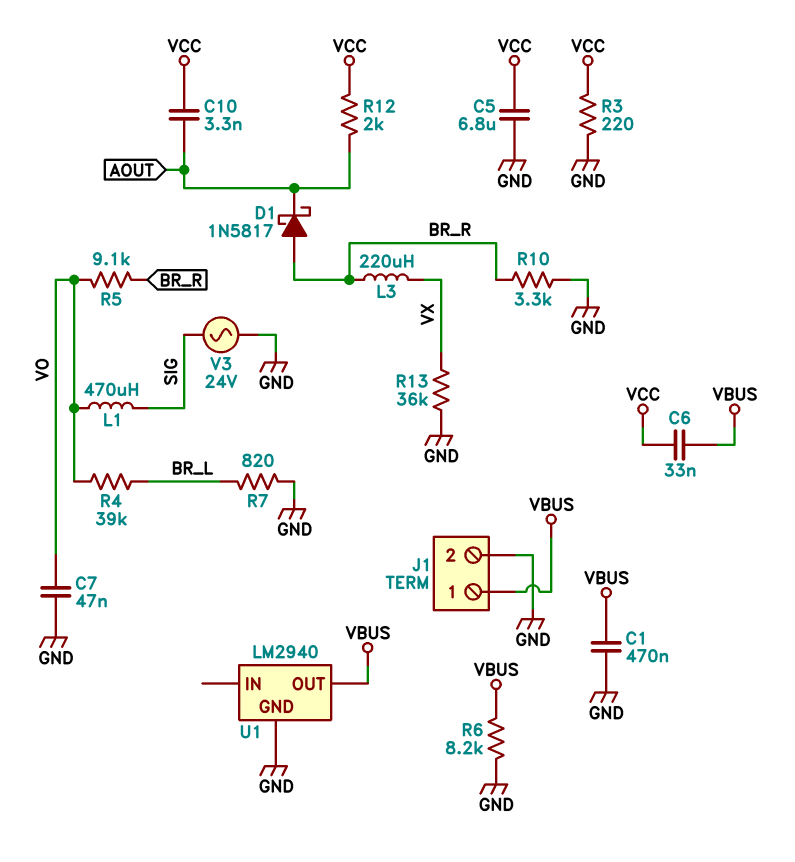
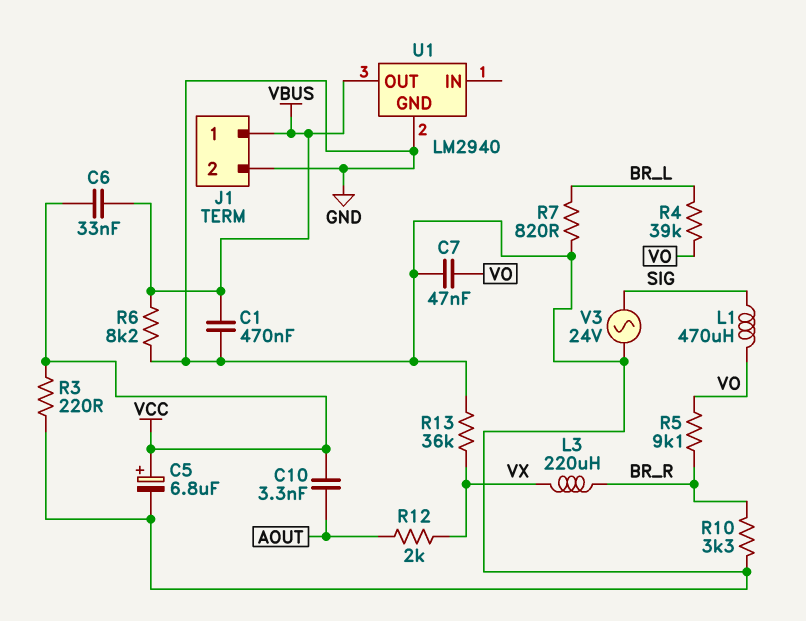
C5: 6.8uF (GND, VCC) -> 6.8uF (plus VCC, minus GND)
D1: schottky 1N5817 (A BR_R, K AOUT) -> none
R12: 2k (AOUT, VCC) -> 2k (AOUT, VX)

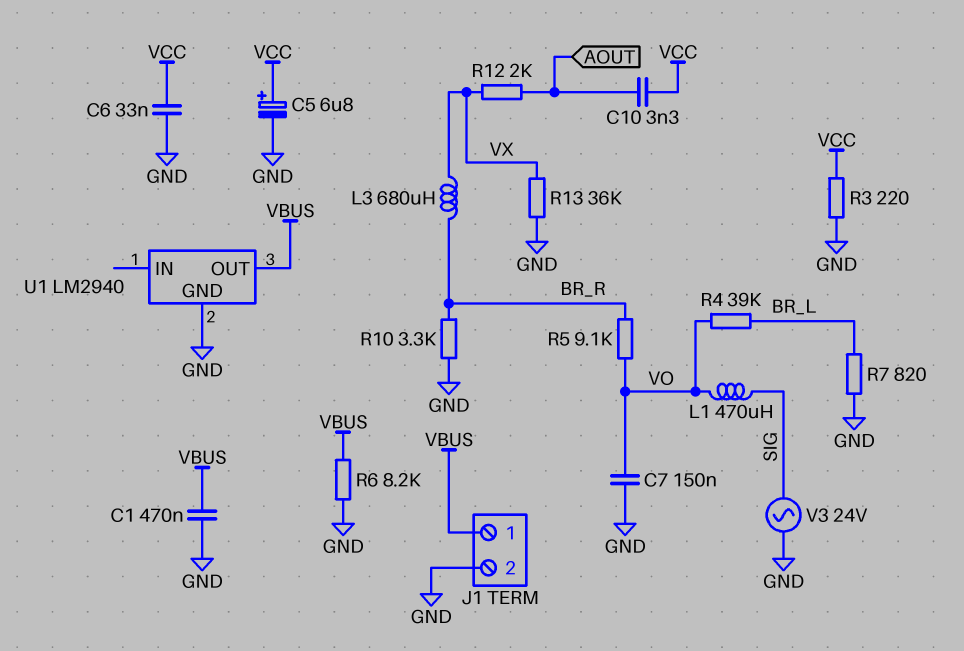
C6: 33nF (VBUS, VCC) -> 33nF (GND, VCC)
C7: 47nF (GND, VO) -> 150nF (GND, VO)
L3: 220uH (BR_R, VX) -> 680uH (BR_R, VX)

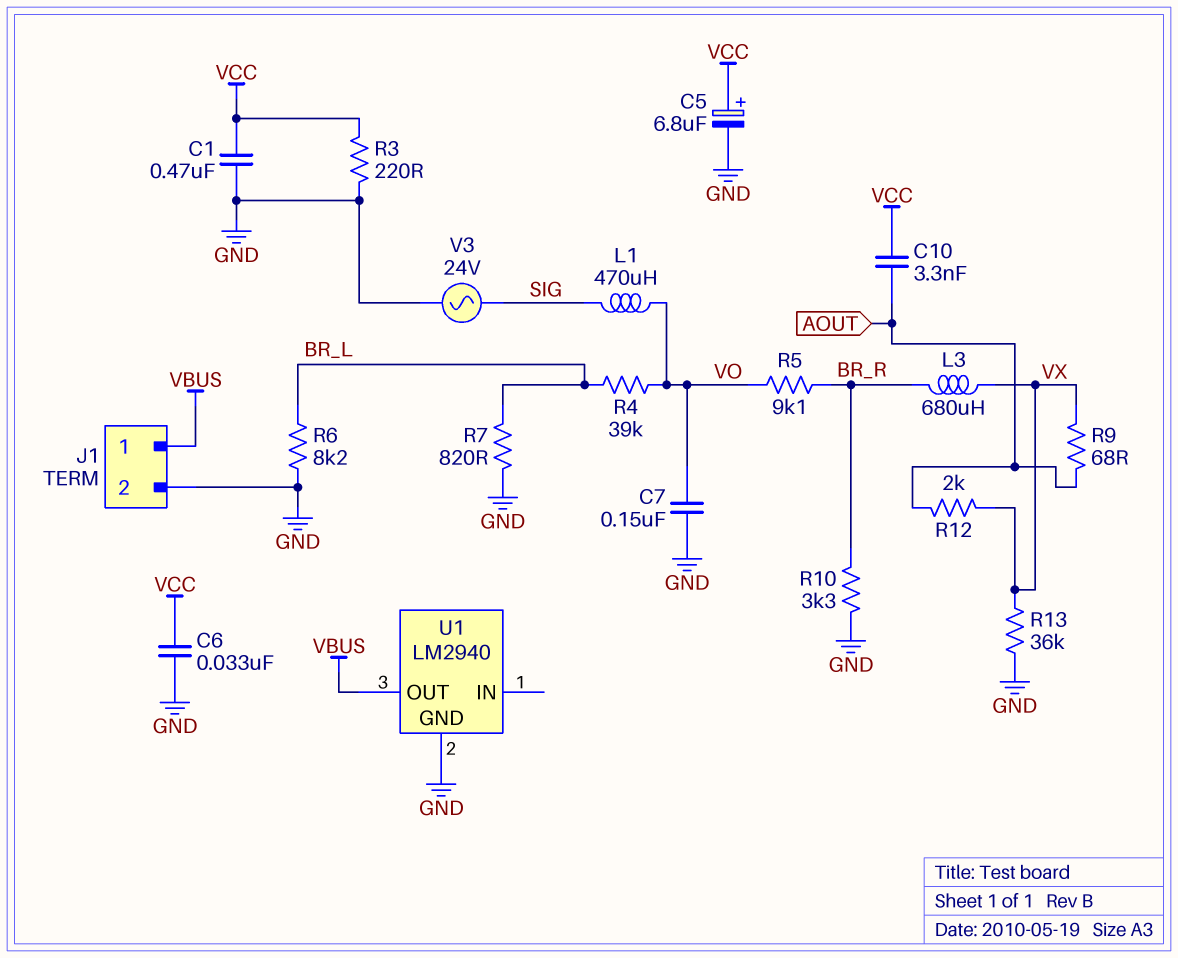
C1: 470nF (GND, VBUS) -> 470nF (GND, VCC)
R6: 8.2k (GND, VBUS) -> 8.2k (BR_L, GND)
R9: none -> 68 (AOUT, VX)

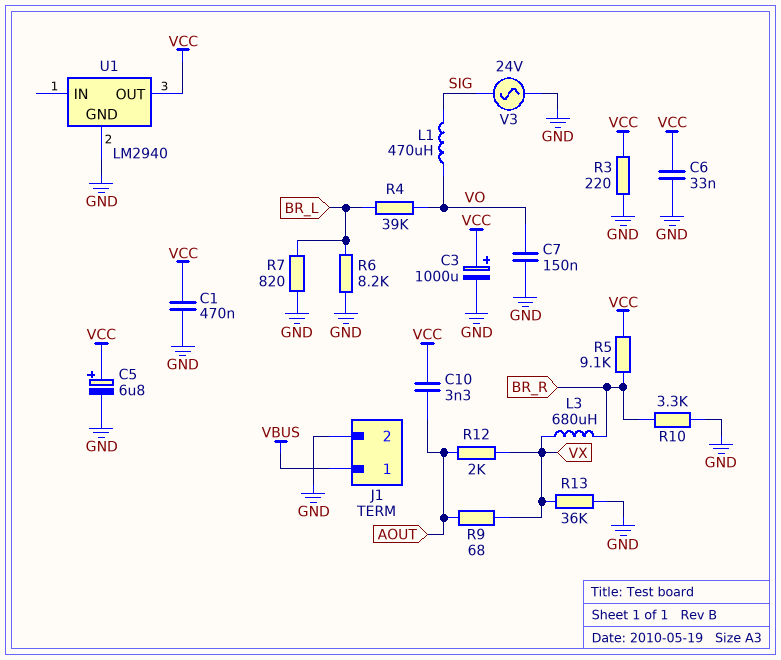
C3: none -> 1000uF (plus VCC, minus GND)
R5: 9.1k (BR_R, VO) -> 9.1k (BR_R, VCC)
U1 pin OUT: VBUS -> VCC

